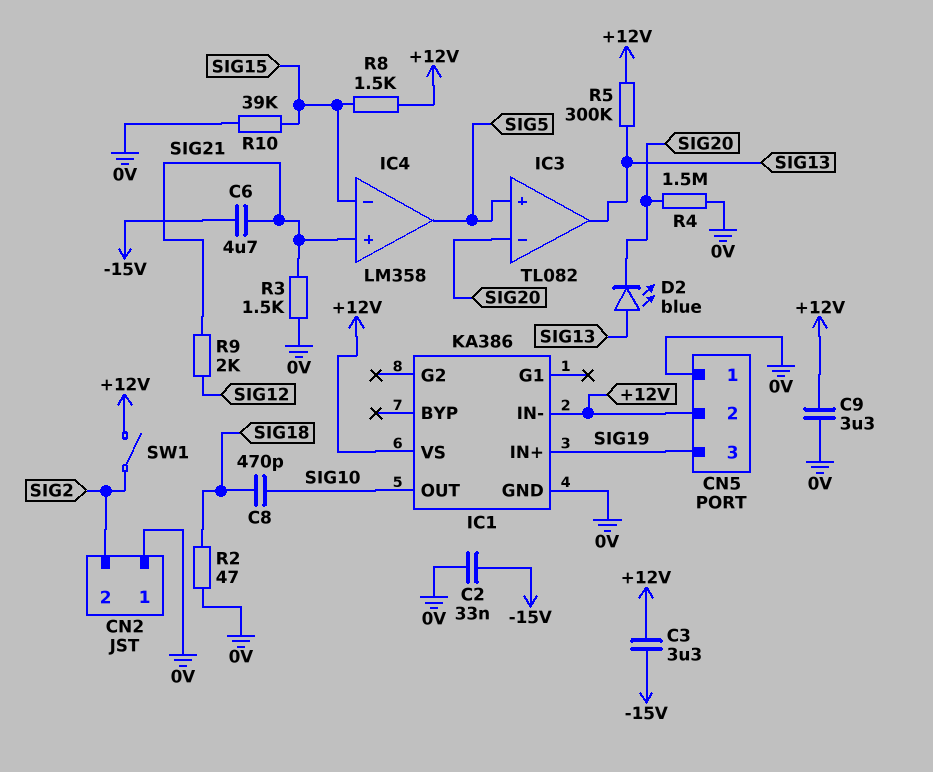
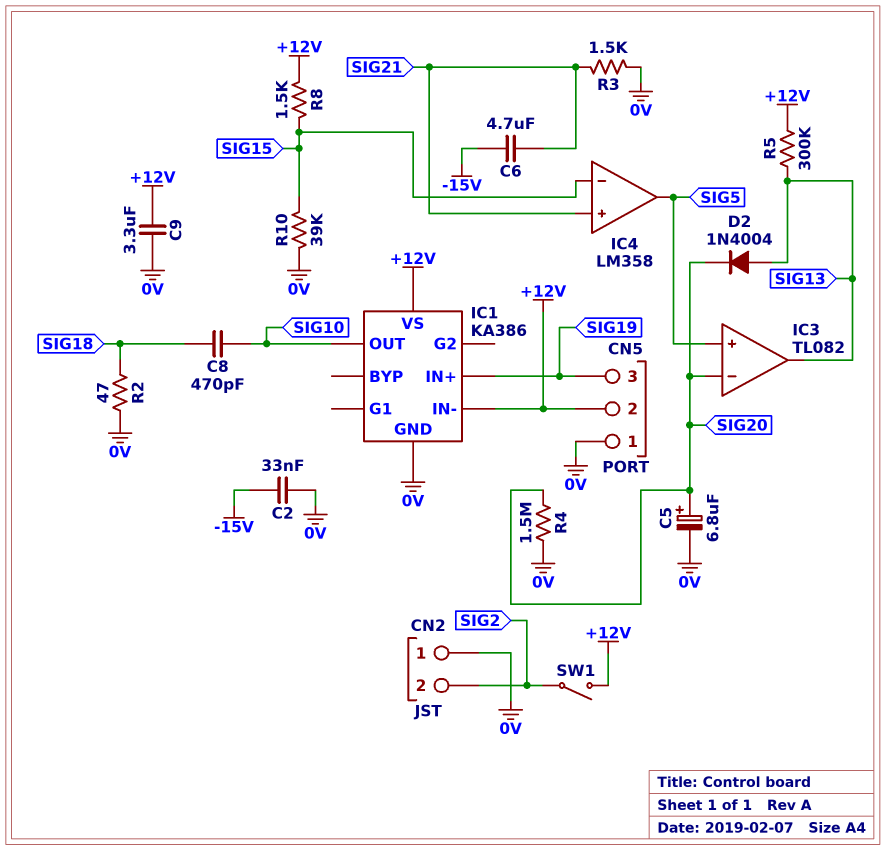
C3: 3.3uF (+12V, -15V) -> none
C5: none -> 6.8uF (plus SIG20, minus 0V)
D2: LED blue (A SIG13, K SIG20) -> diode 1N4004 (A SIG13, K SIG20)
R9: 2k (SIG12, SIG21) -> none

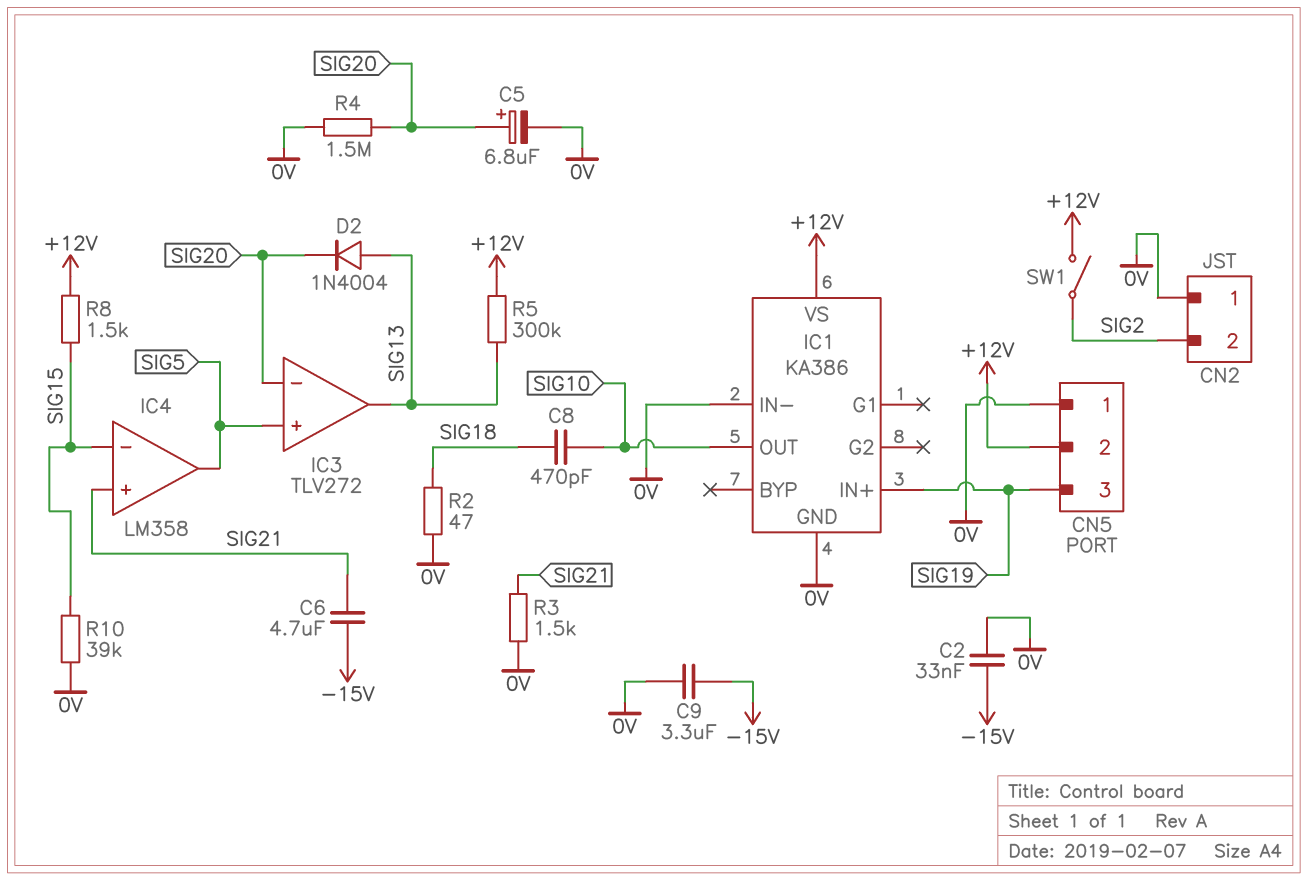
C9: 3.3uF (+12V, 0V) -> 3.3uF (-15V, 0V)
IC1 pin IN-: +12V -> 0V
IC3: TL082 -> TLV272

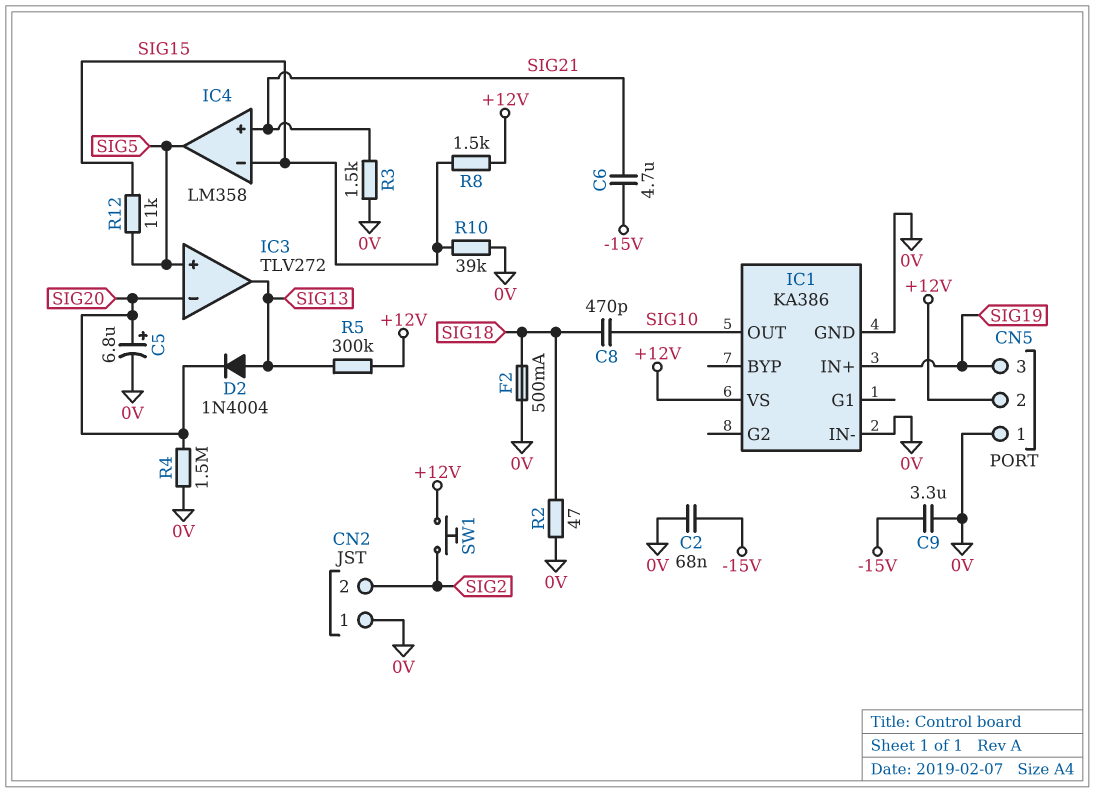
C2: 33nF (-15V, 0V) -> 68nF (-15V, 0V)
F2: none -> 500mA (0V, SIG18)
R12: none -> 11k (SIG5, SIG15)
SW1: switch (+12V, SIG2) -> button (+12V, SIG2)

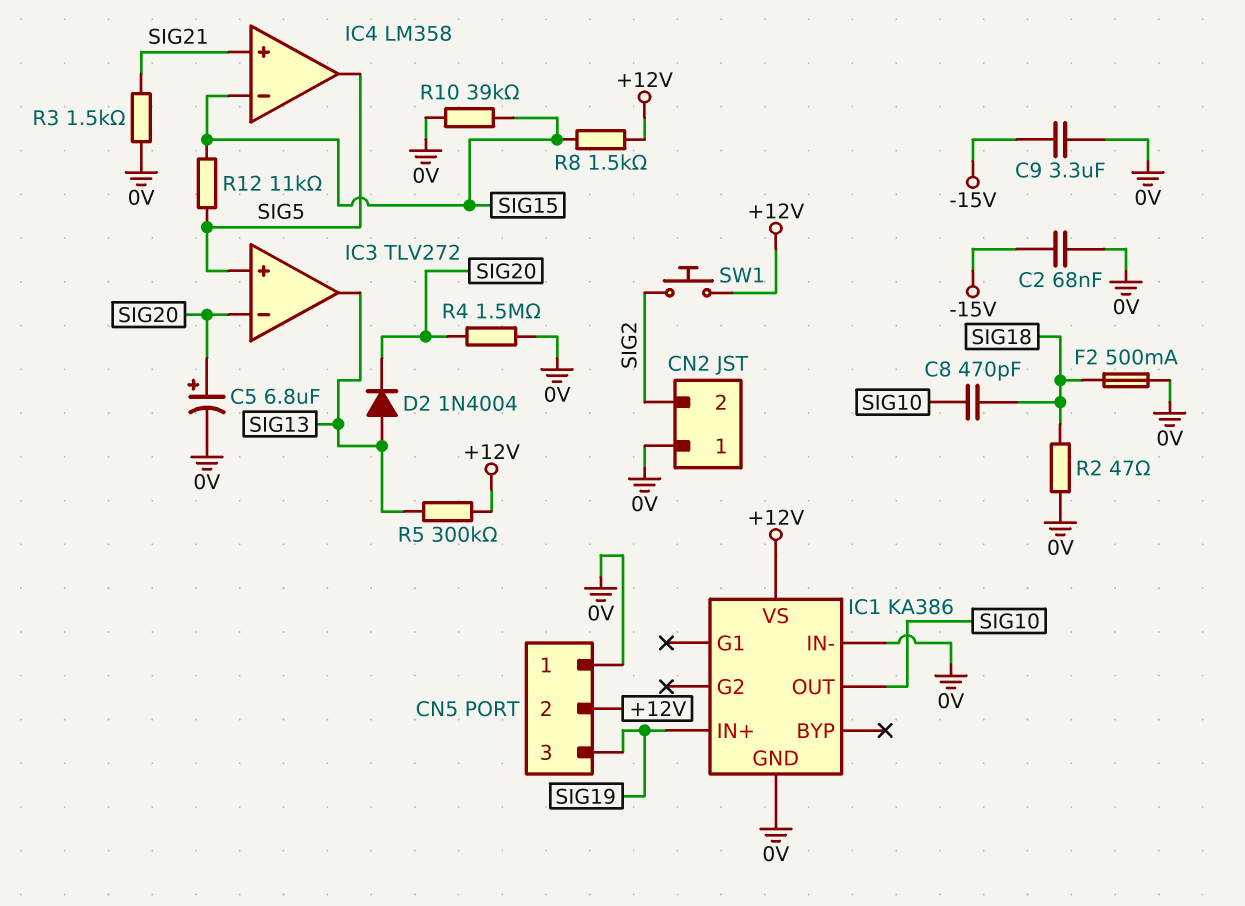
C6: 4.7uF (-15V, SIG21) -> none

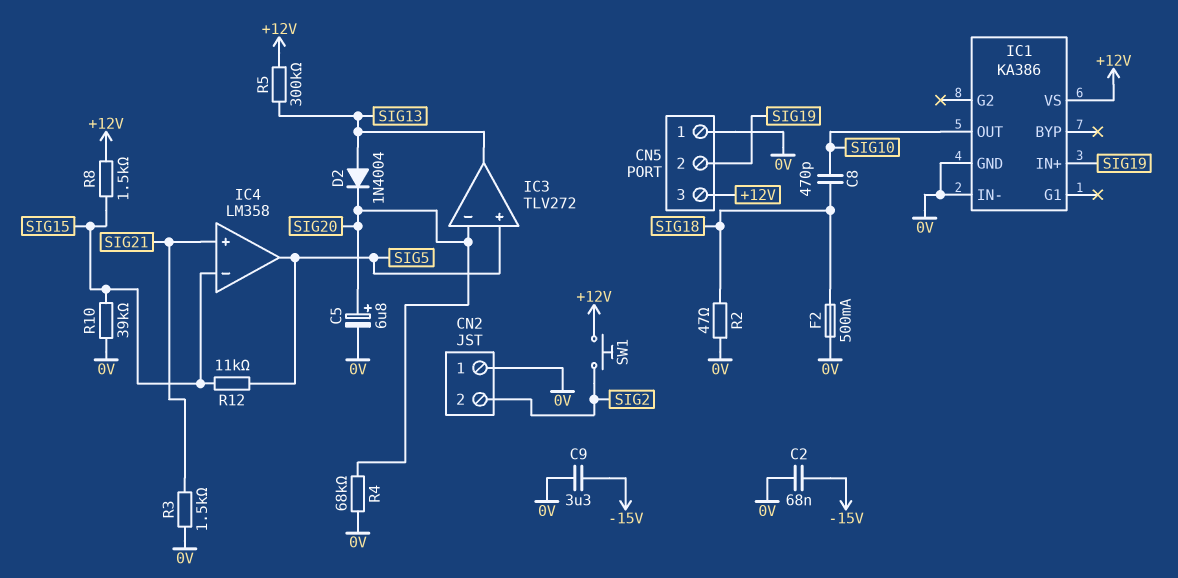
CN5 pin 2: +12V -> SIG19
CN5 pin 3: SIG19 -> +12V
R4: 1.5M (0V, SIG20) -> 68k (0V, SIG20)

